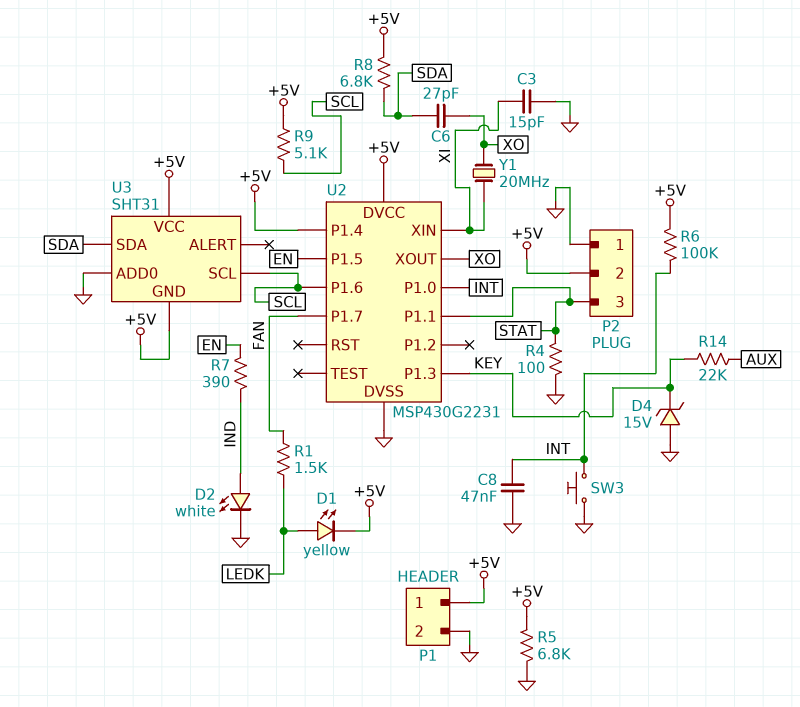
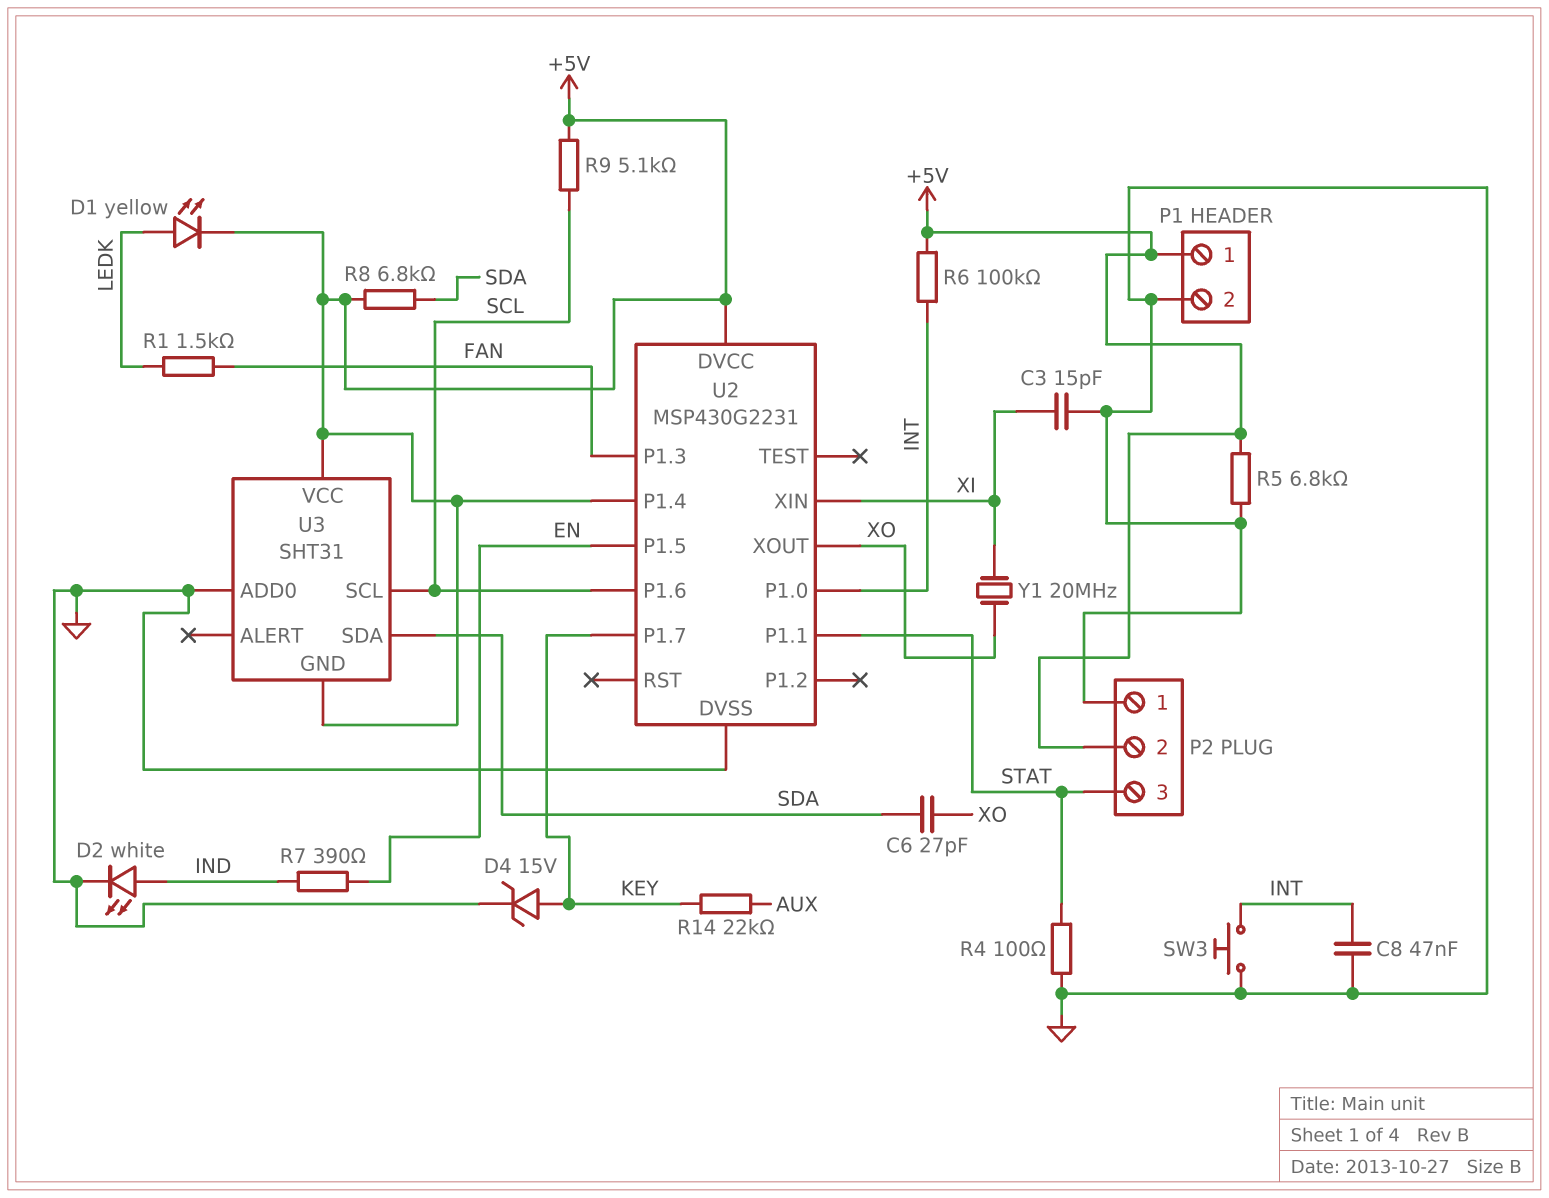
D4: zener 15V (A GND, K KEY) -> zener 15V (A KEY, K GND)
U2 pin P1.3: KEY -> FAN
U2 pin P1.7: FAN -> KEY

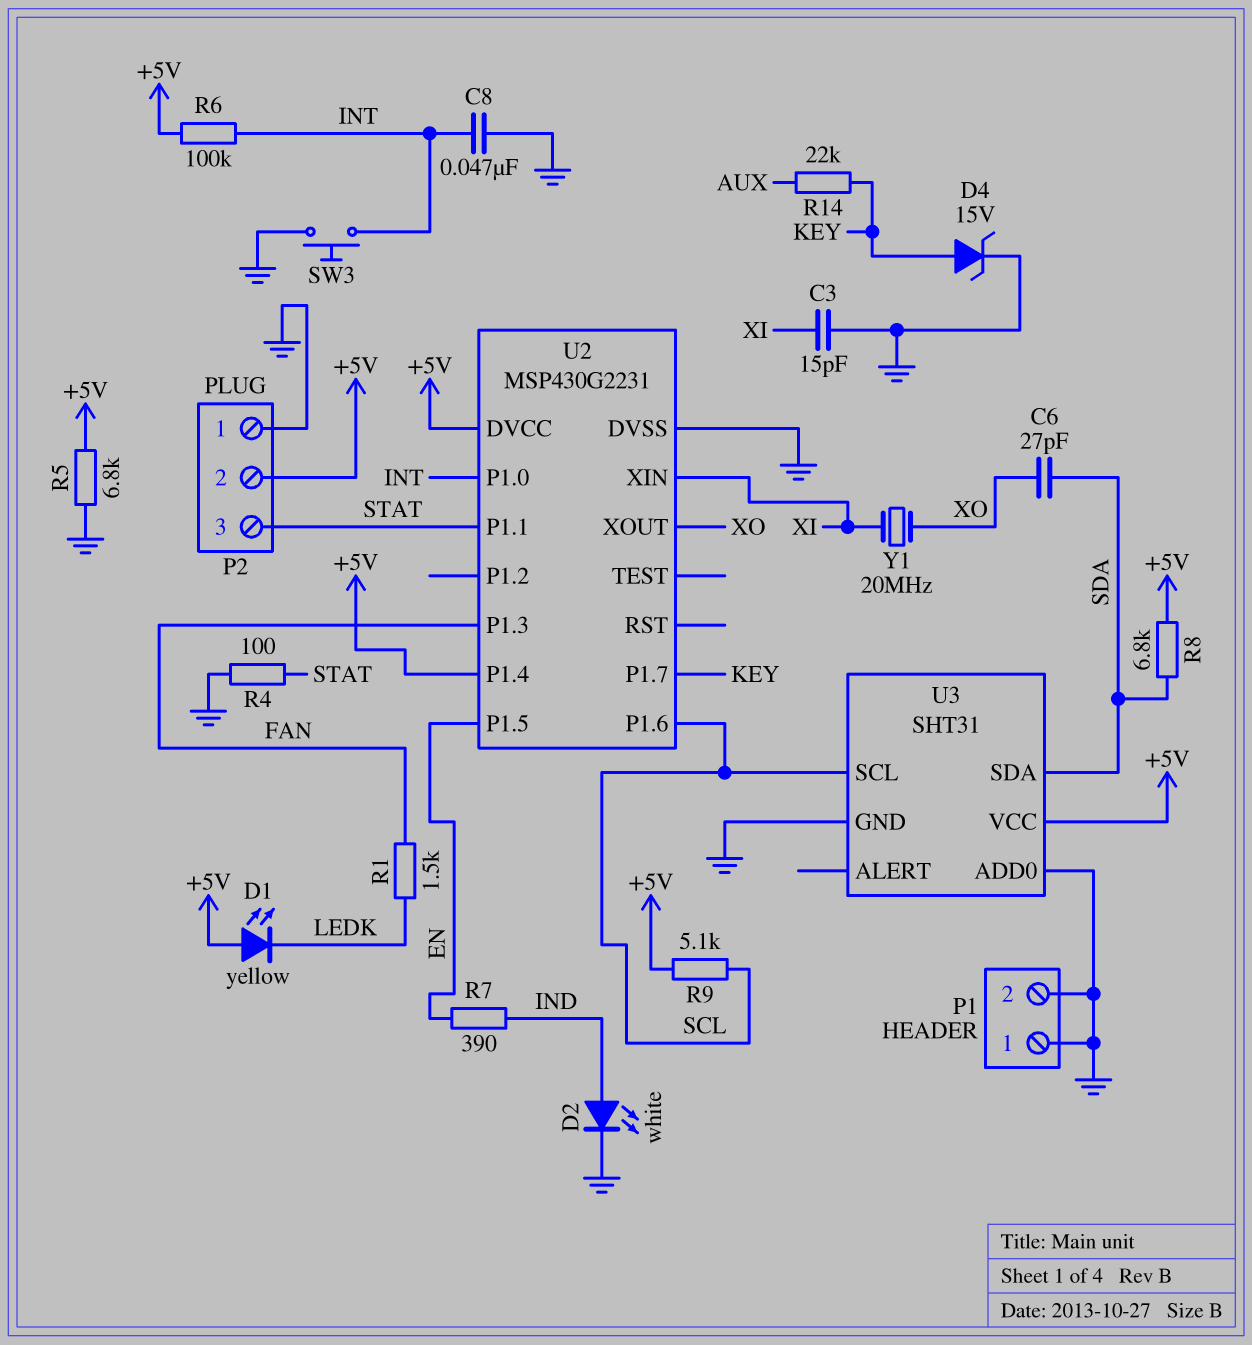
D1: LED yellow (A LEDK, K +5V) -> LED yellow (A +5V, K LEDK)
P1 pin 1: +5V -> GND
U3 pin GND: +5V -> GND

